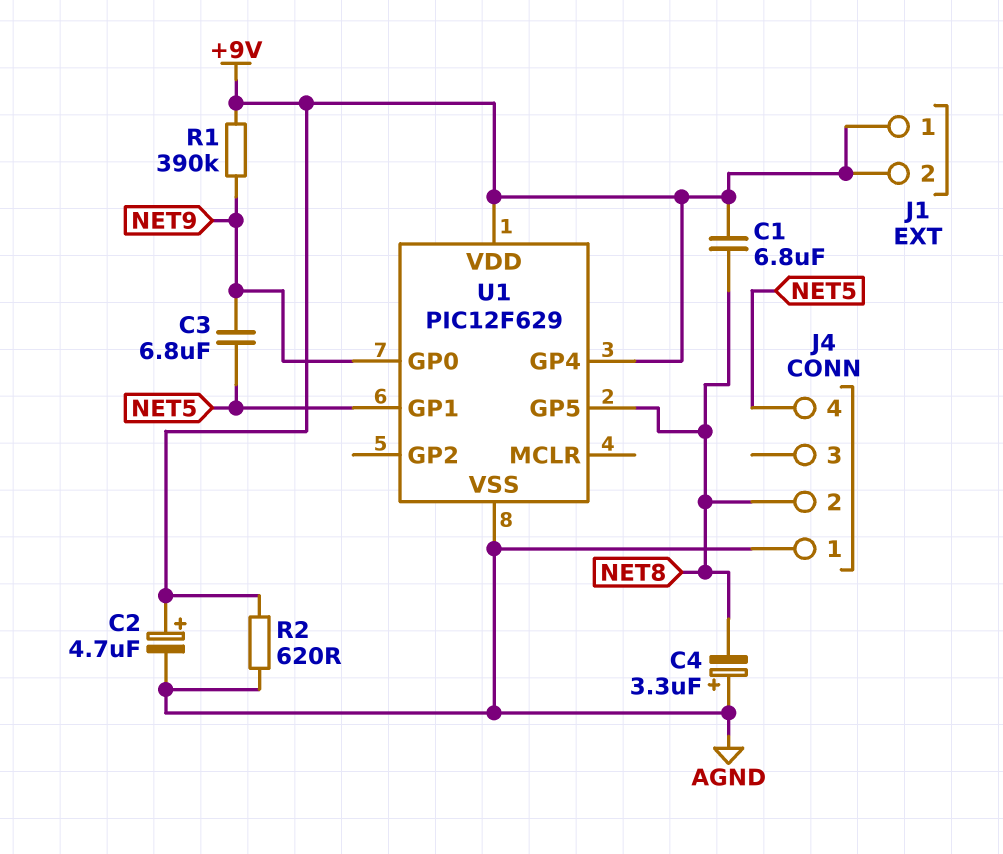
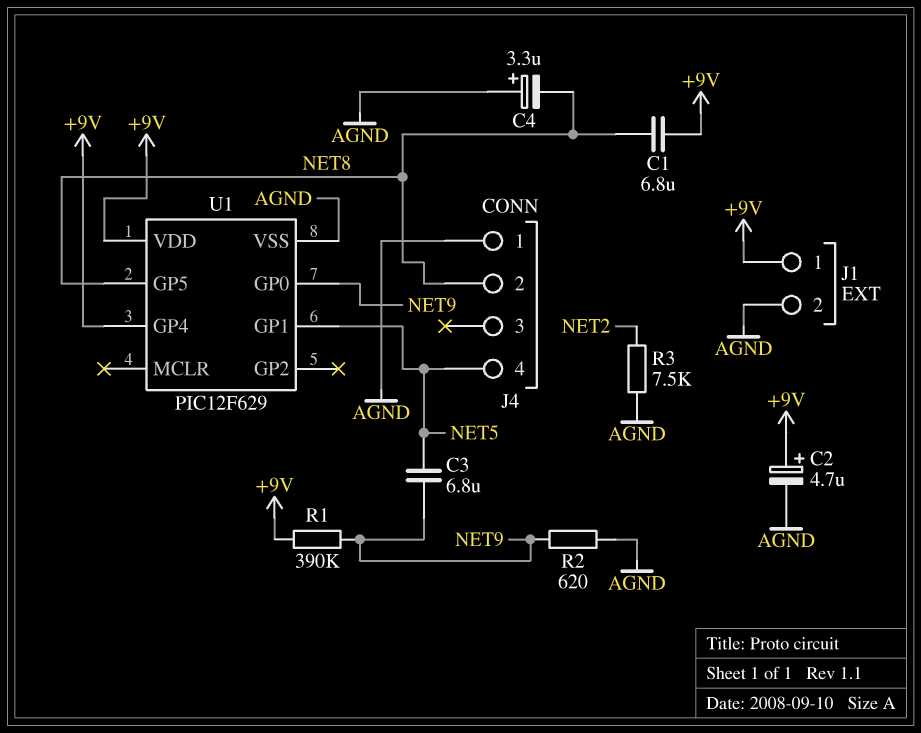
J1 pin 2: +9V -> AGND
R2: 620 (+9V, AGND) -> 620 (AGND, NET9)
R3: none -> 7.5k (AGND, NET2)

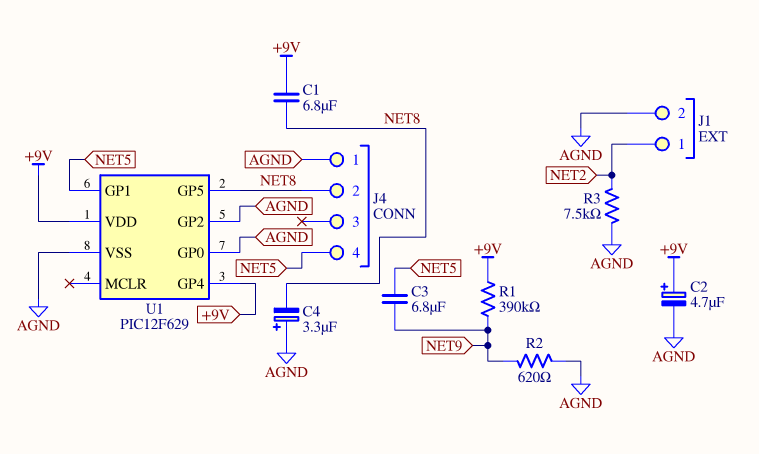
J1 pin 1: +9V -> NET2
U1 pin GP0: NET9 -> AGND
U1 pin GP2: none -> AGND

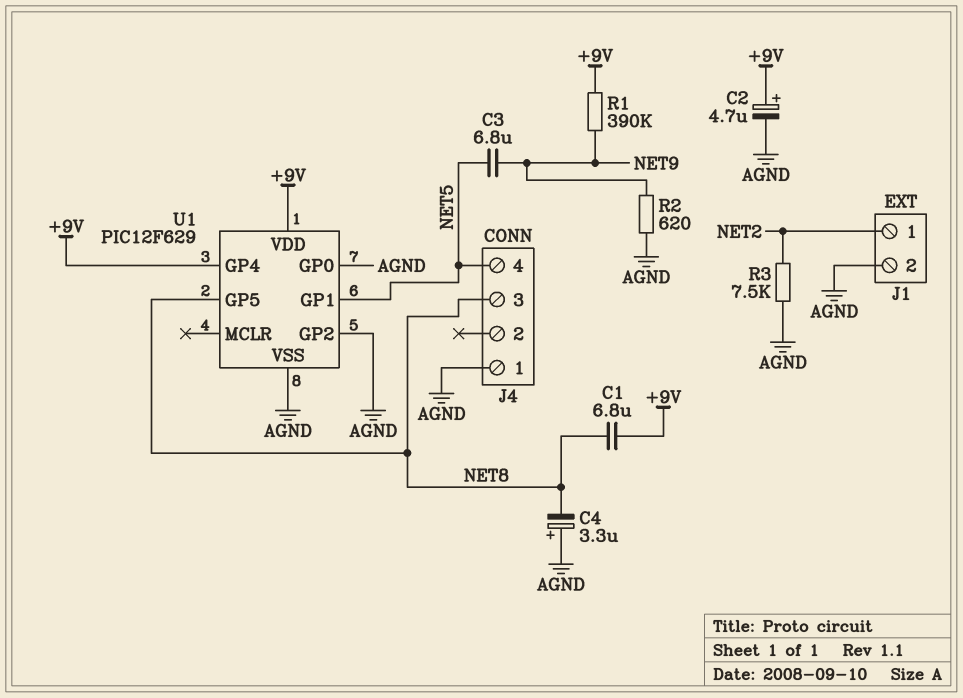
J4 pin 2: NET8 -> none
J4 pin 3: none -> NET8

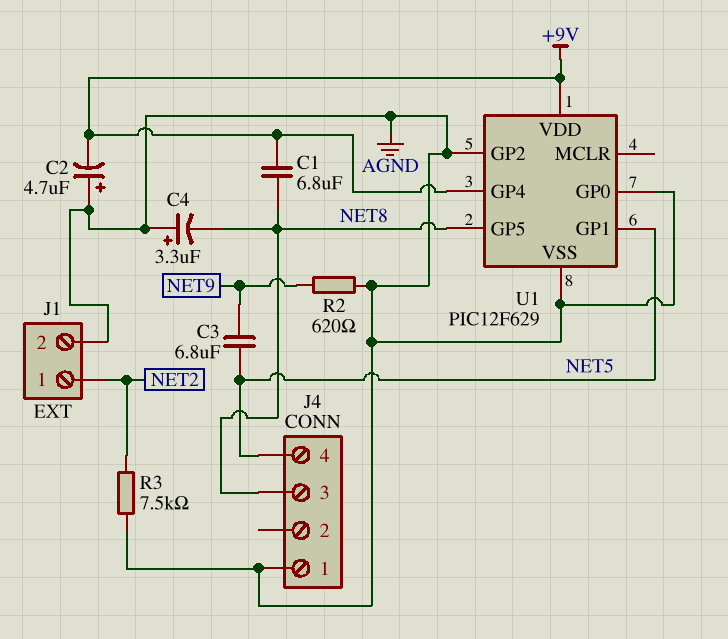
C2: 4.7uF (plus +9V, minus AGND) -> 4.7uF (plus AGND, minus +9V)
R1: 390k (+9V, NET9) -> none

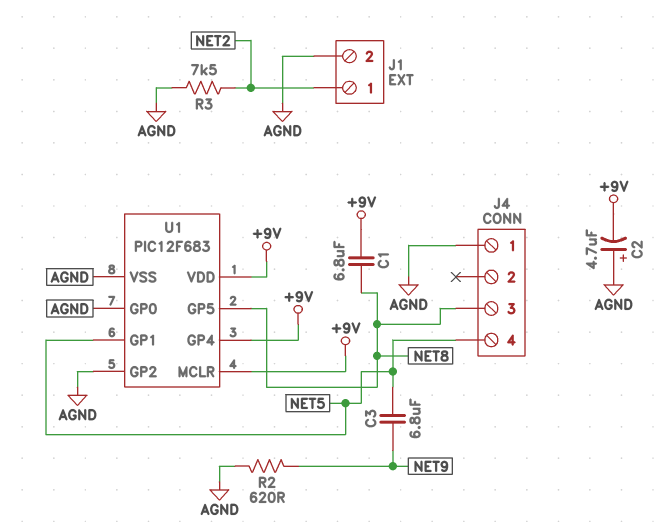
C4: 3.3uF (plus AGND, minus NET8) -> none
U1: PIC12F629 -> PIC12F683
U1 pin MCLR: none -> +9V

